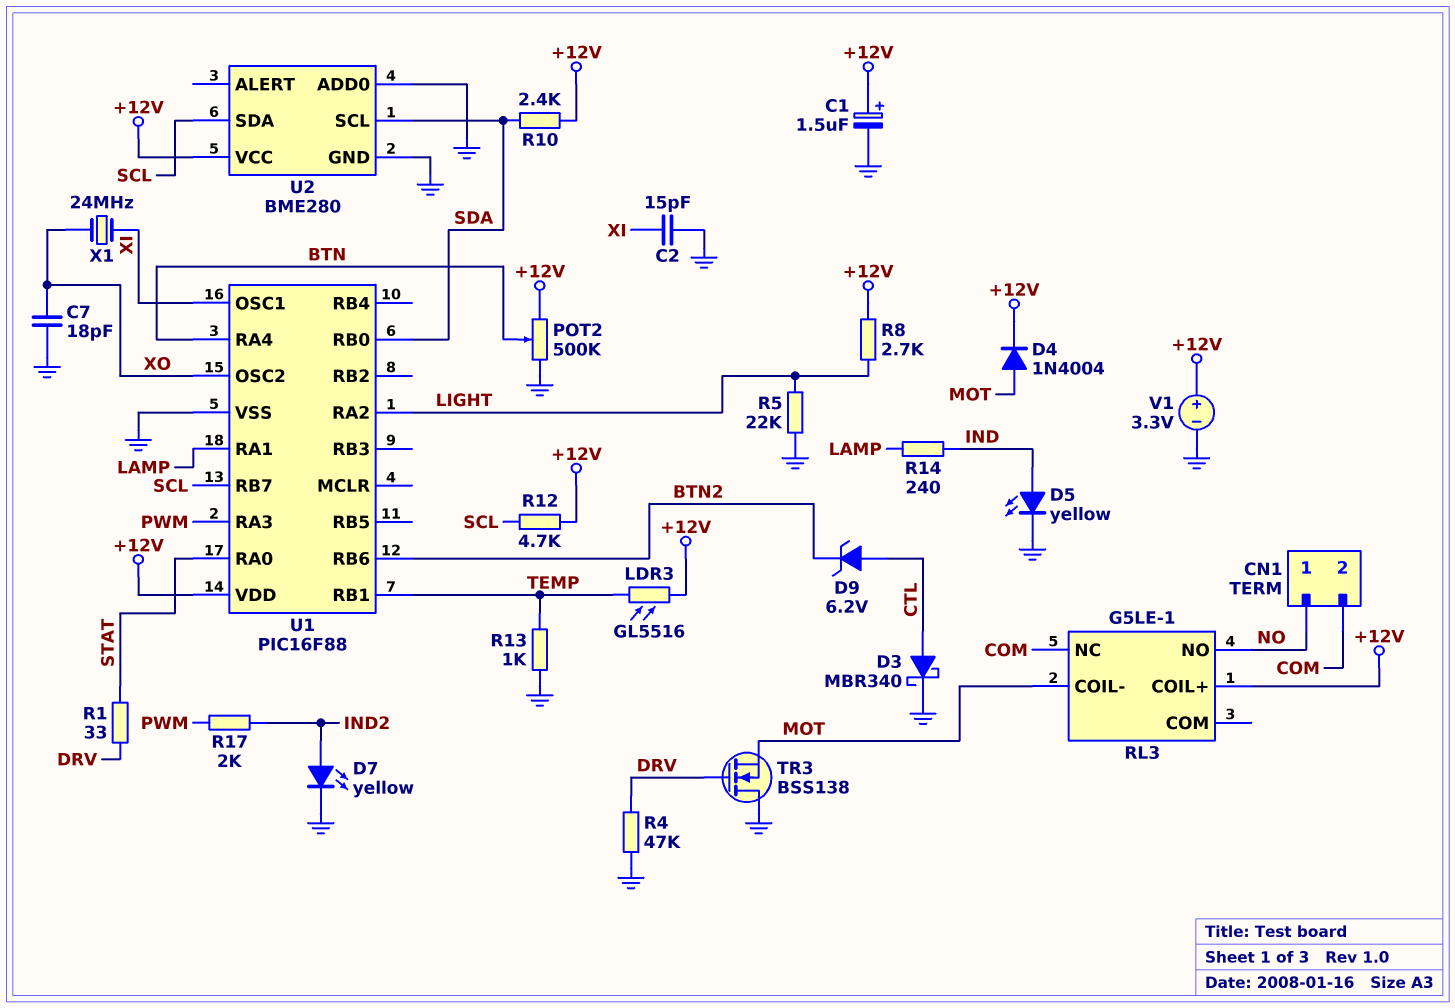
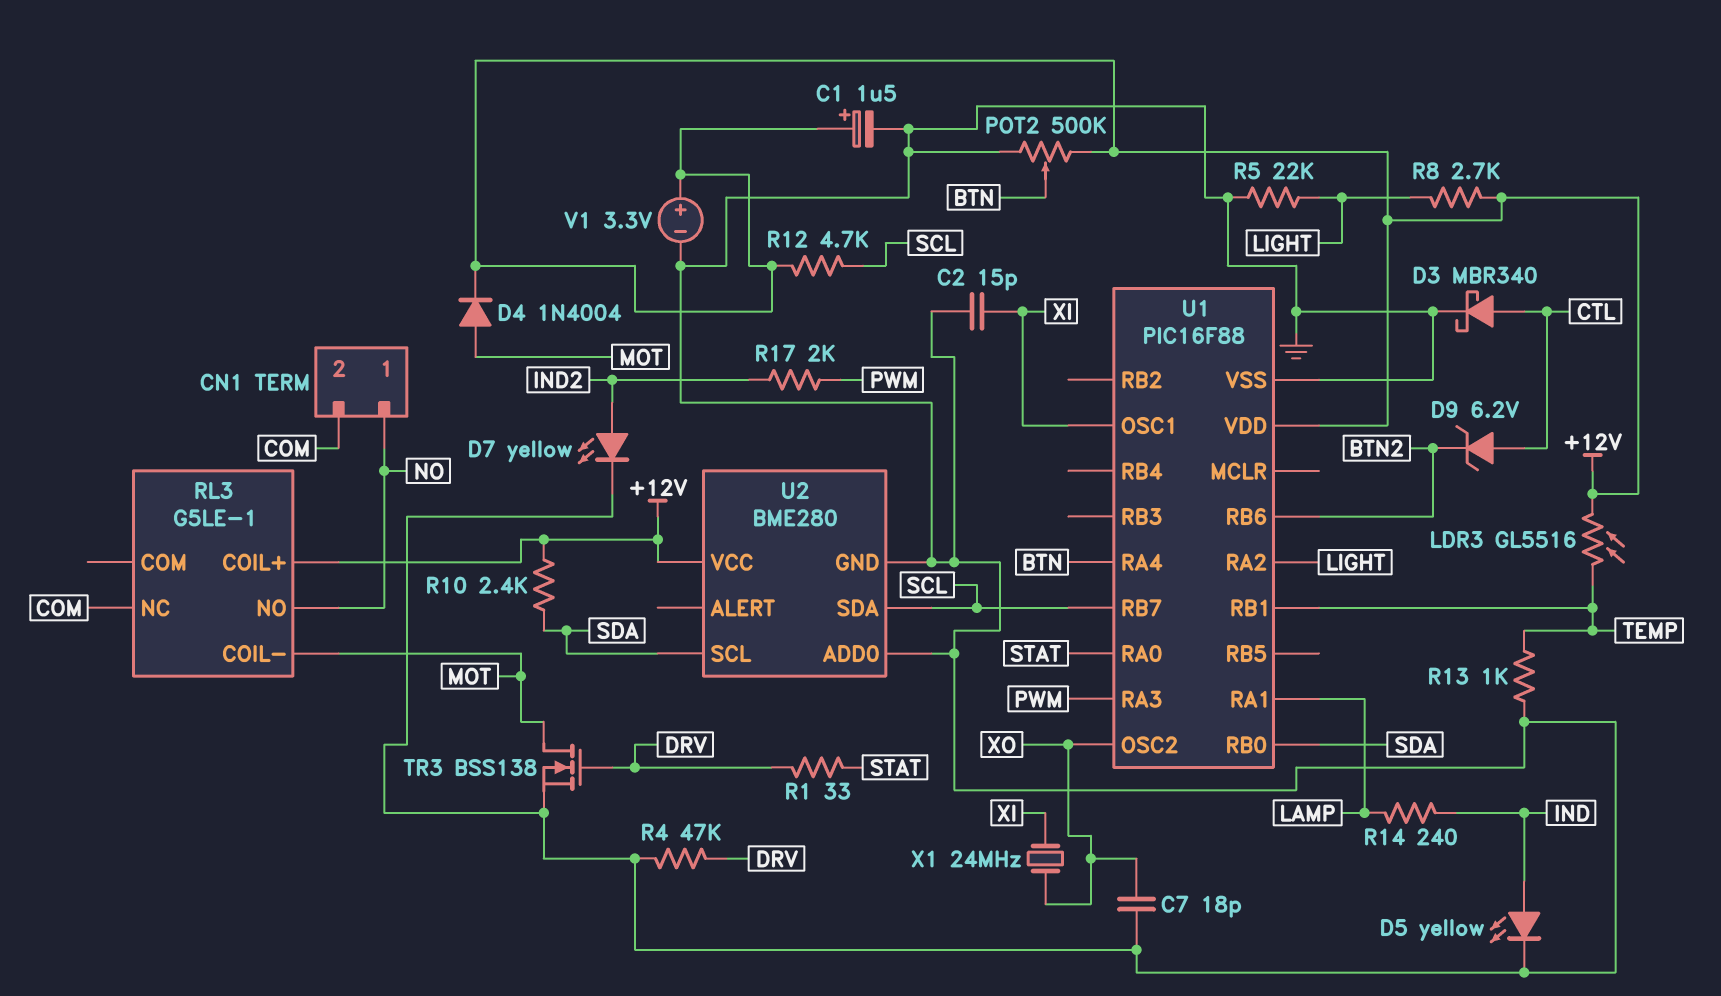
TR3: NMOS BSS138 (G DRV, D GND, S MOT) -> NMOS BSS138 (G DRV, D MOT, S GND)

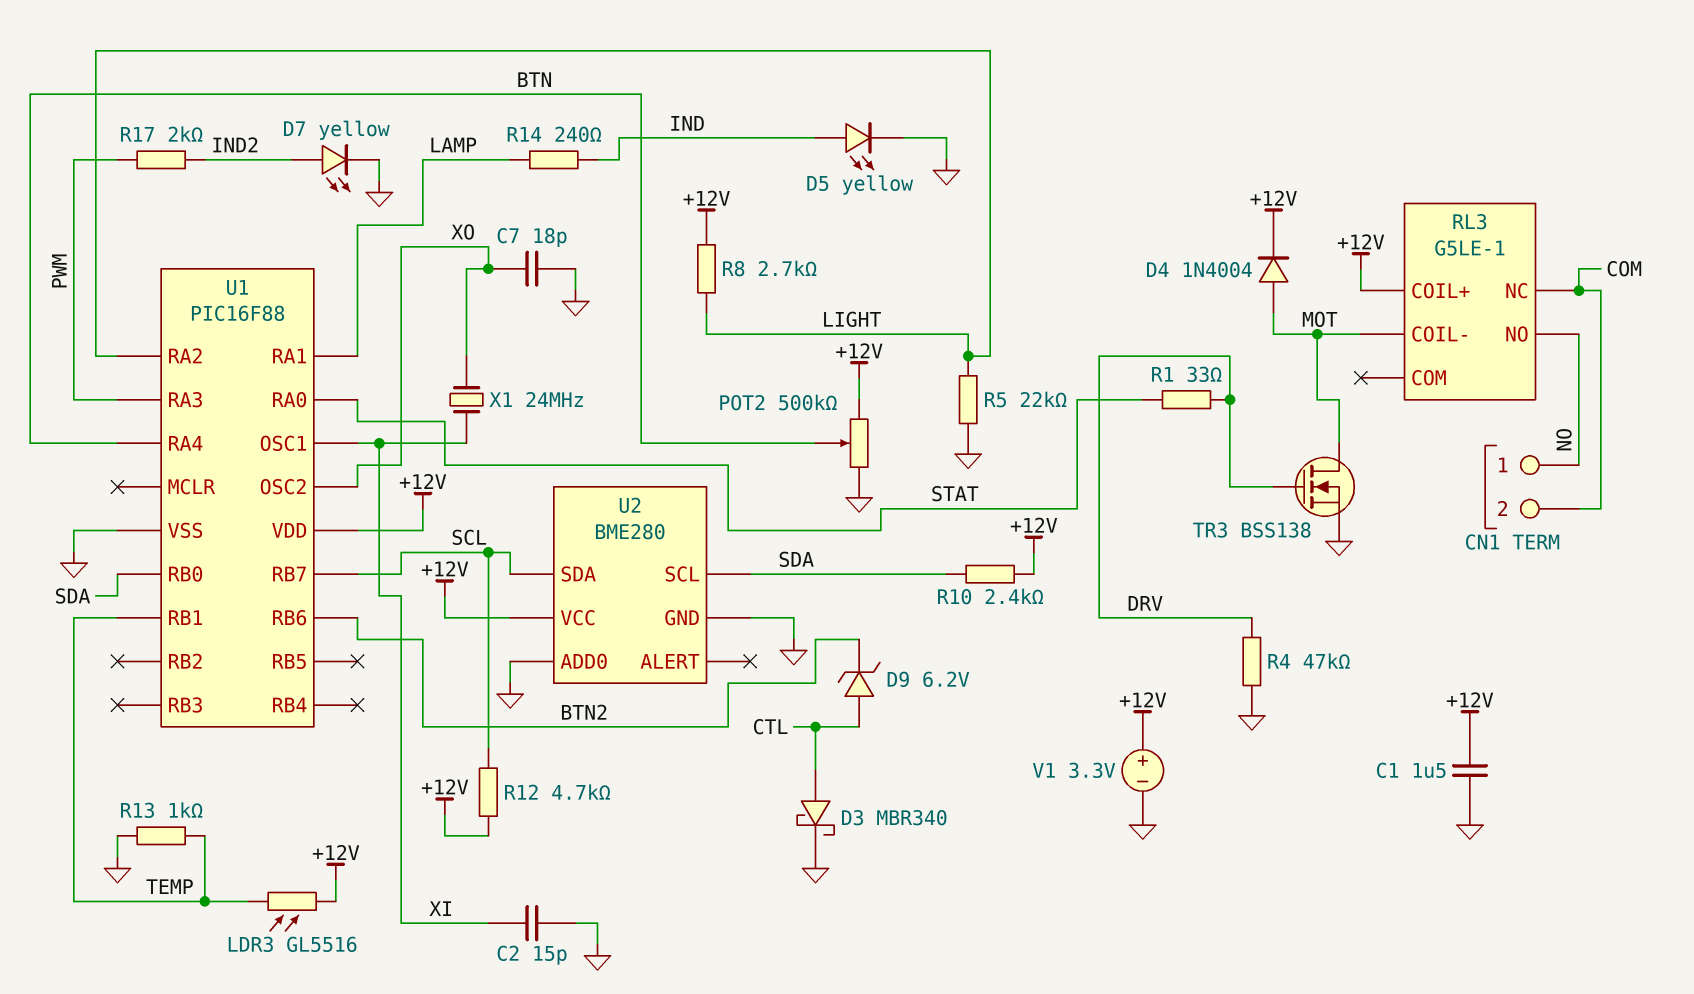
C1: 1.5uF (plus +12V, minus GND) -> 1.5uF (+12V, GND)

